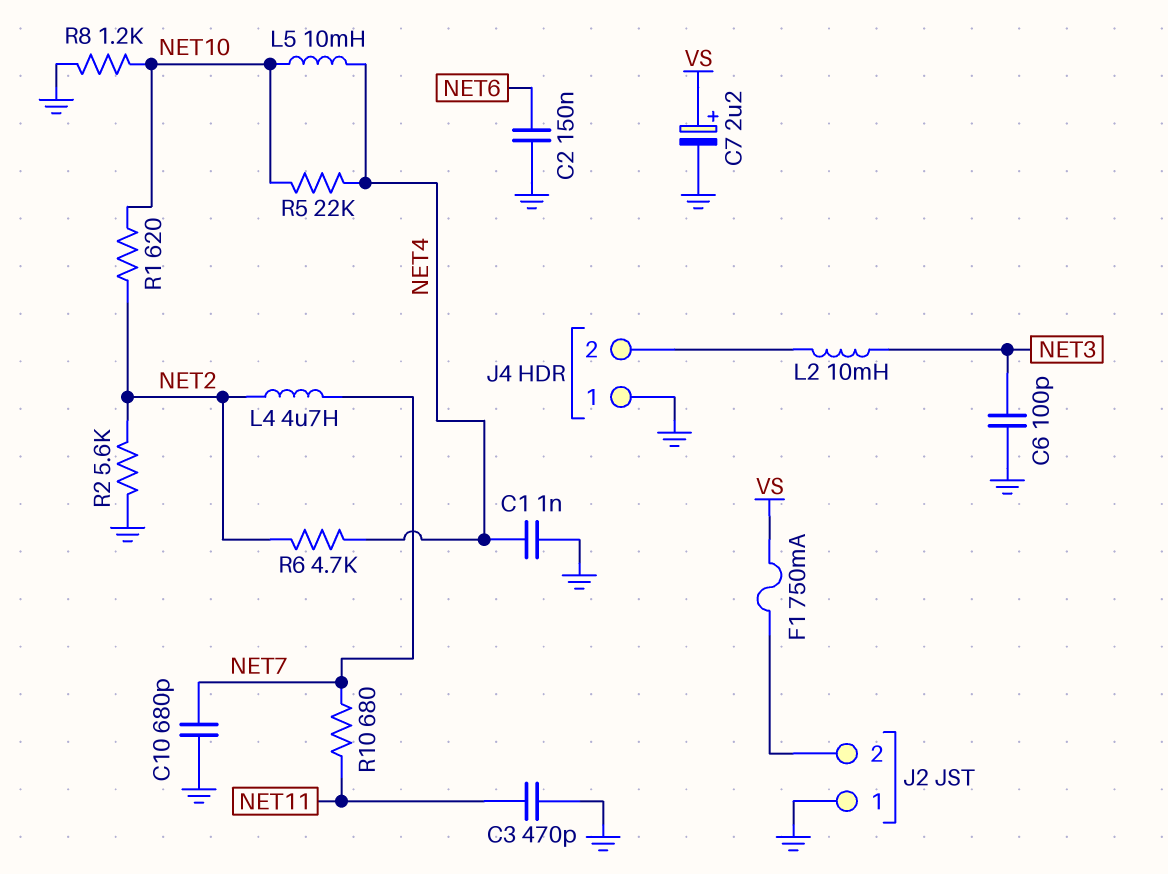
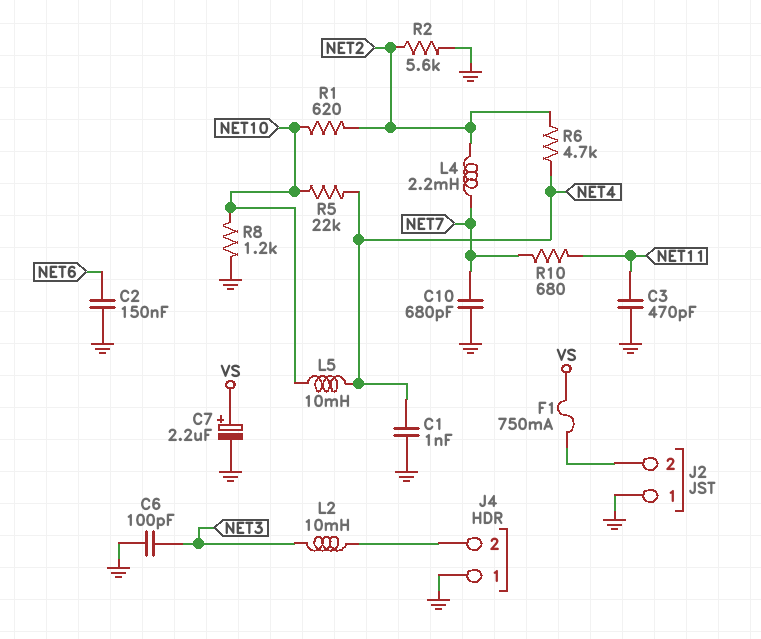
L4: 4.7uH (NET2, NET7) -> 2.2mH (NET2, NET7)

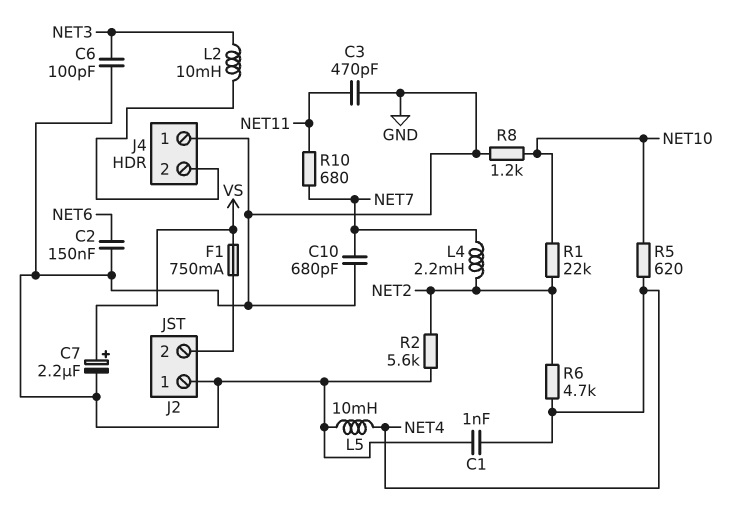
L5: 10mH (NET4, NET10) -> 10mH (GND, NET4)
R1: 620 (NET2, NET10) -> 22k (NET2, NET10)
R5: 22k (NET4, NET10) -> 620 (NET4, NET10)

